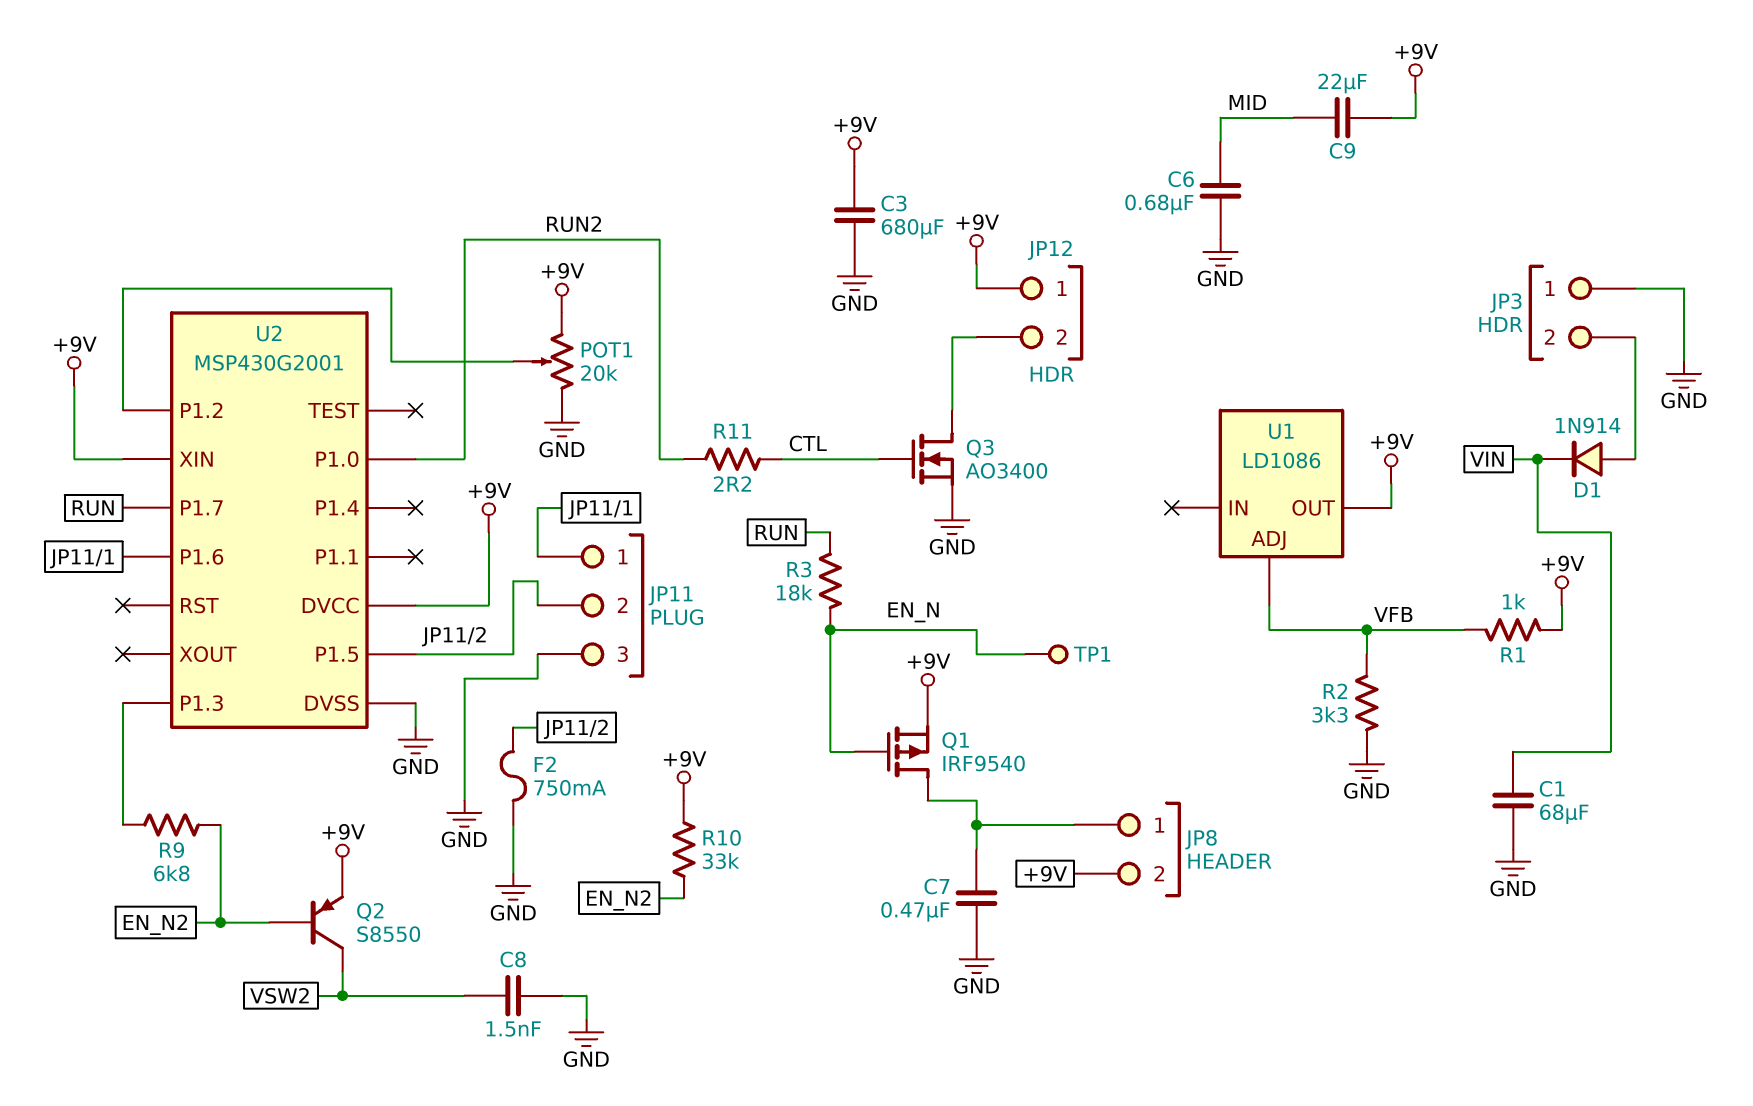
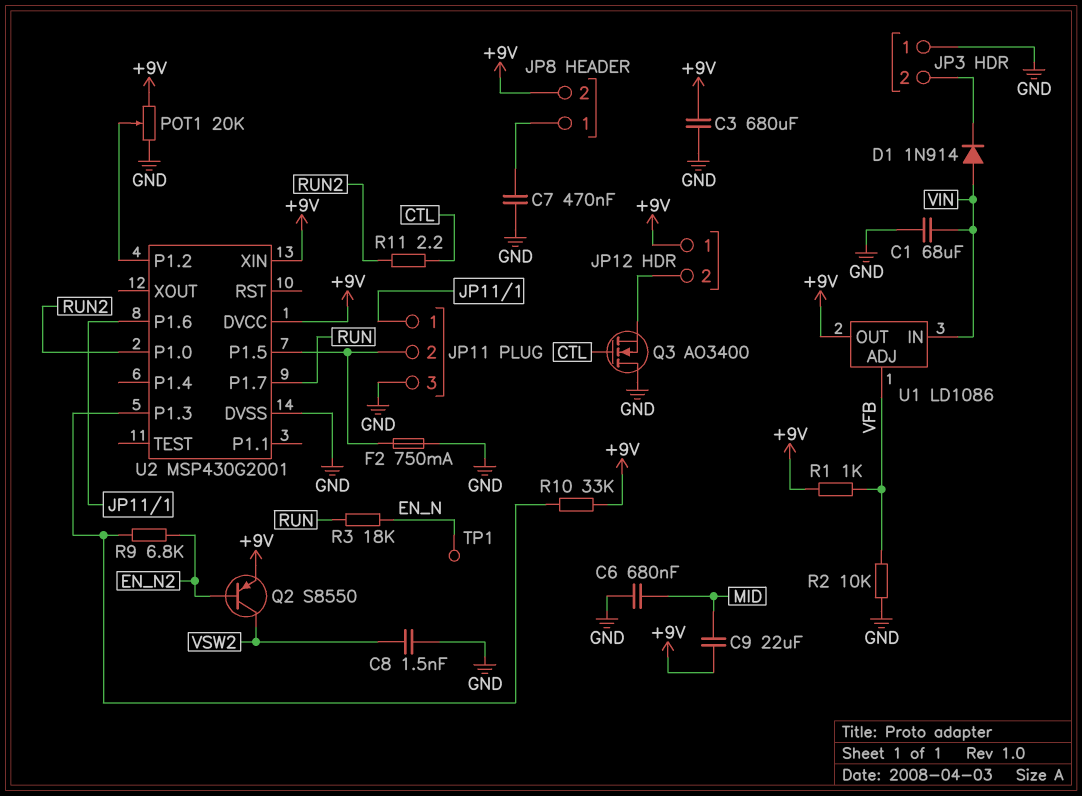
D1: diode 1N914 (A JP3/2, K VIN) -> diode 1N914 (A VIN, K JP3/2)
Q1: PMOS IRF9540 (G EN_N, D JP8/1, S +9V) -> none
Q3: NMOS AO3400 (G CTL, D JP12/2, S GND) -> NMOS AO3400 (G CTL, D GND, S JP12/2)
R2: 3.3k (GND, VFB) -> 10k (GND, VFB)
R10: 33k (+9V, EN_N2) -> 33k (+9V, U2/P1.3)
U1 pin IN: none -> VIN

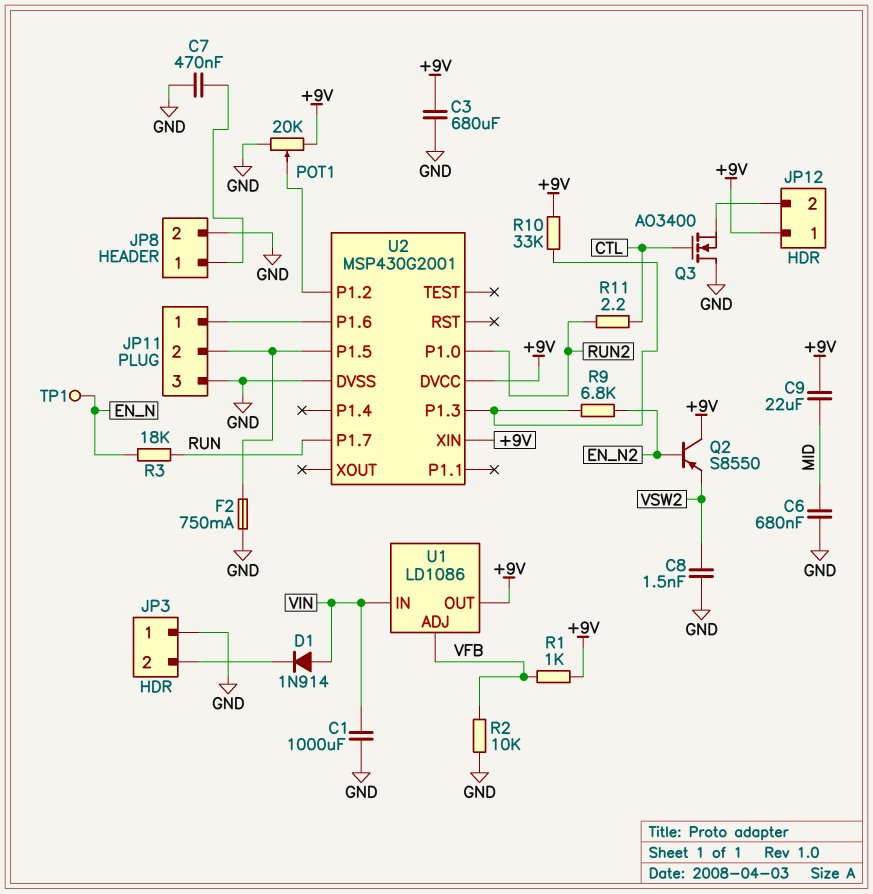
C1: 68uF (GND, VIN) -> 1000uF (GND, VIN)
JP8 pin 2: +9V -> GND
Q2: PNP S8550 (B EN_N2, C VSW2, E +9V) -> PNP S8550 (B EN_N2, C +9V, E VSW2)

